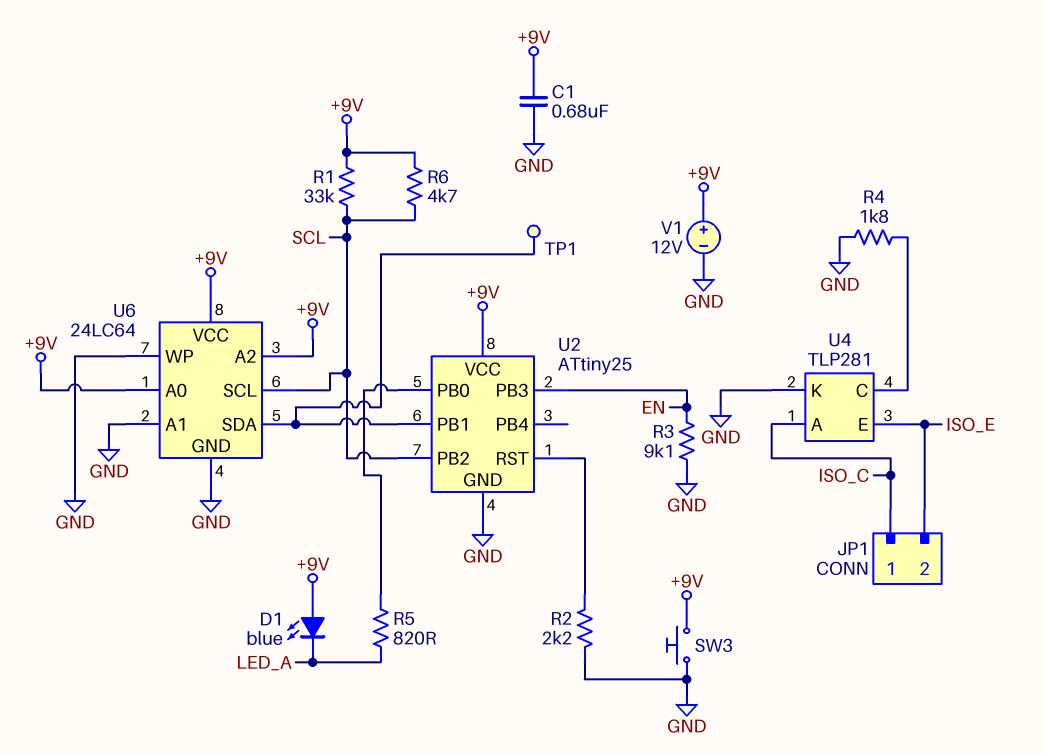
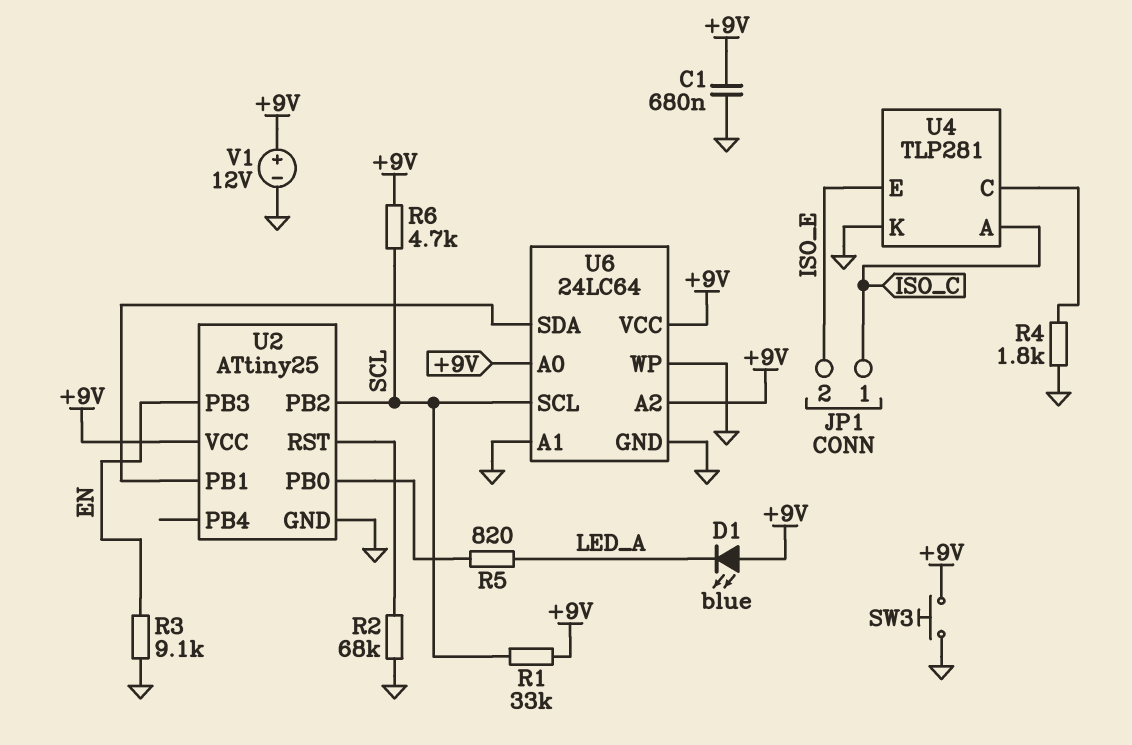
R2: 2.2k (GND, U2/RST) -> 68k (GND, U2/RST)
TP1: test point (U2/PB1) -> none

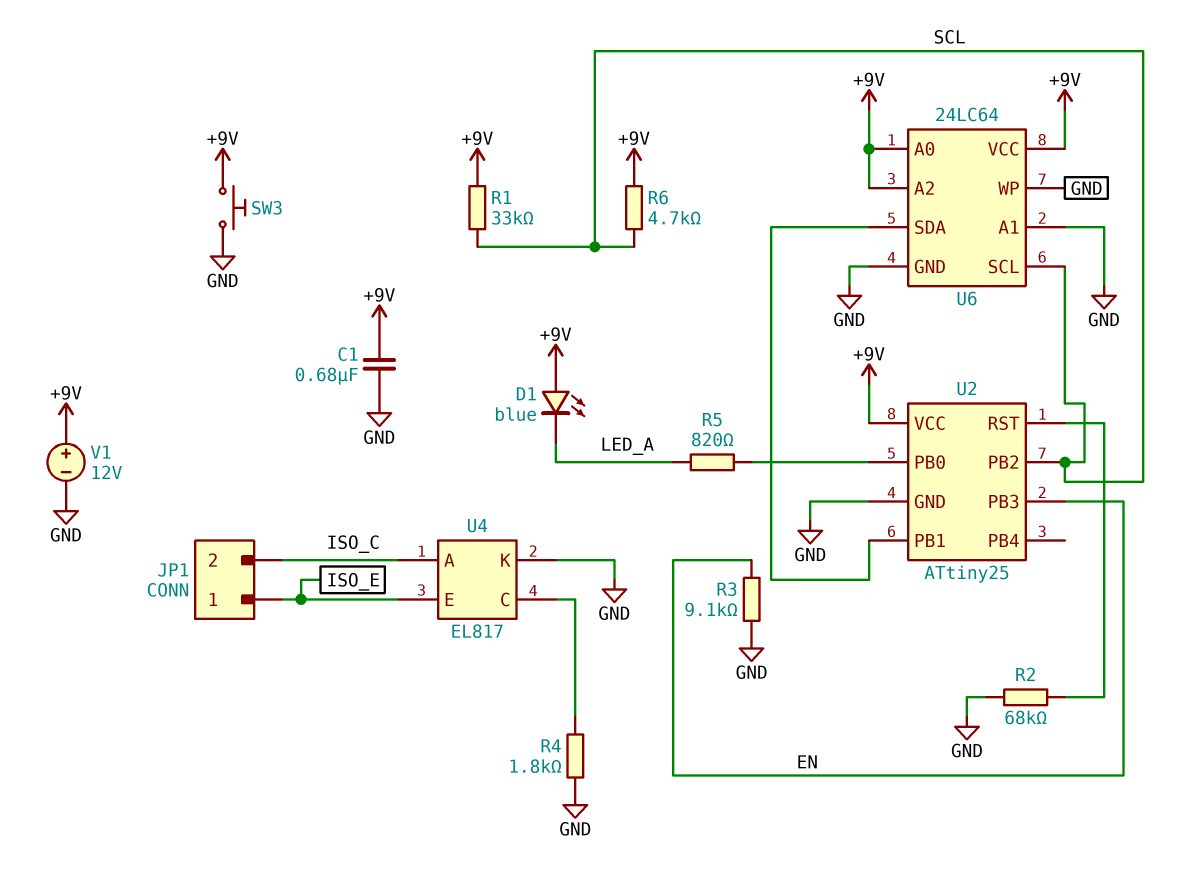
JP1 pin 1: ISO_C -> ISO_E
JP1 pin 2: ISO_E -> ISO_C
U4: TLP281 -> EL817

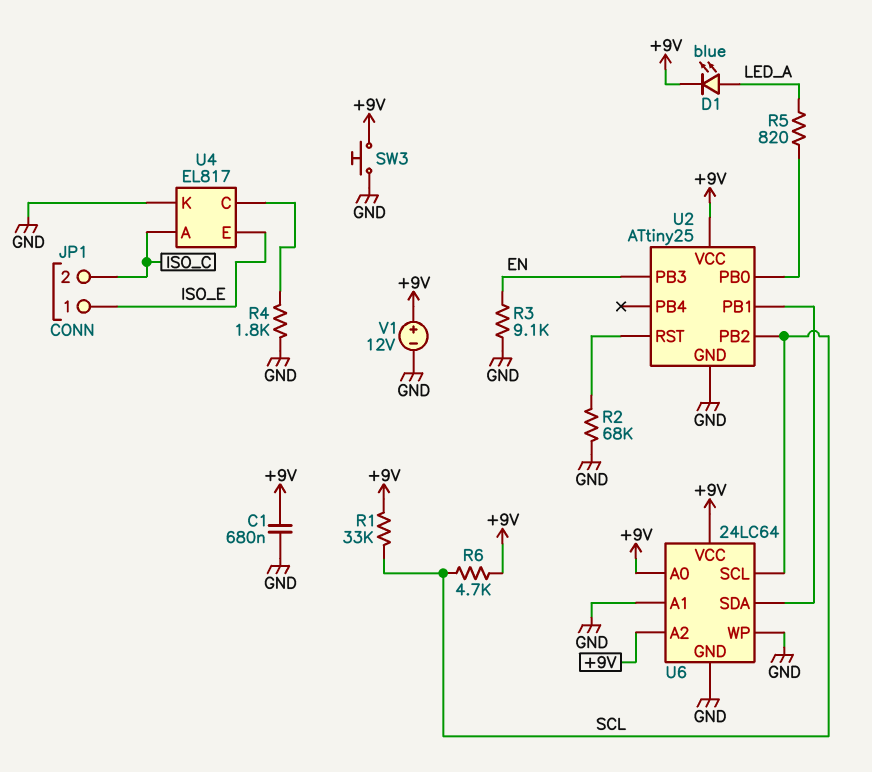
D1: LED blue (A +9V, K LED_A) -> LED blue (A LED_A, K +9V)

